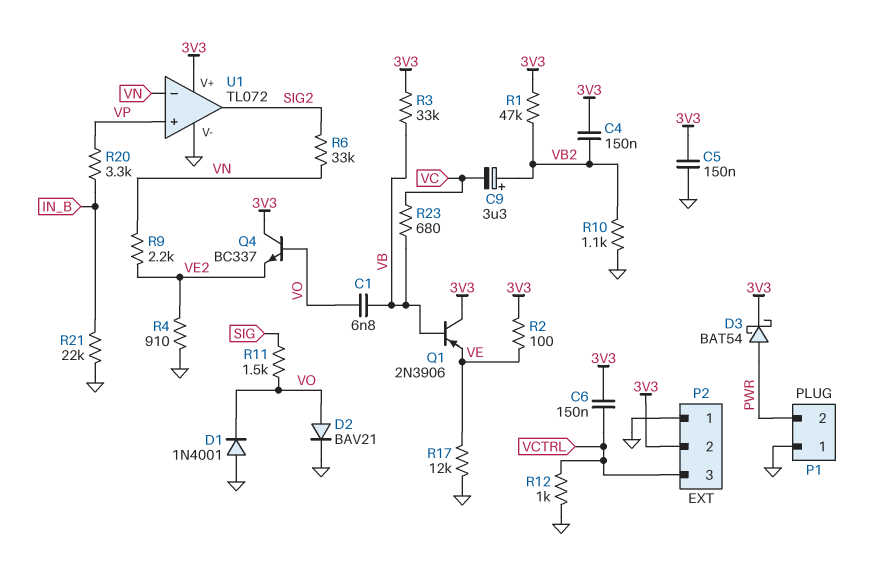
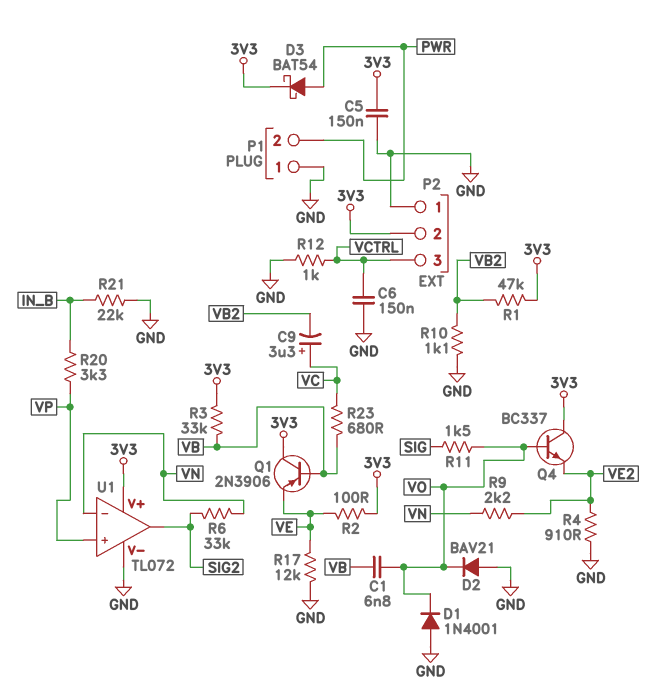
C4: 150nF (3V3, VB2) -> none
C6: 150nF (3V3, VCTRL) -> 150nF (GND, VCTRL)
C9: 3.3uF (plus VB2, minus VC) -> 3.3uF (plus VC, minus VB2)
D2: diode BAV21 (A VO, K GND) -> diode BAV21 (A GND, K VO)

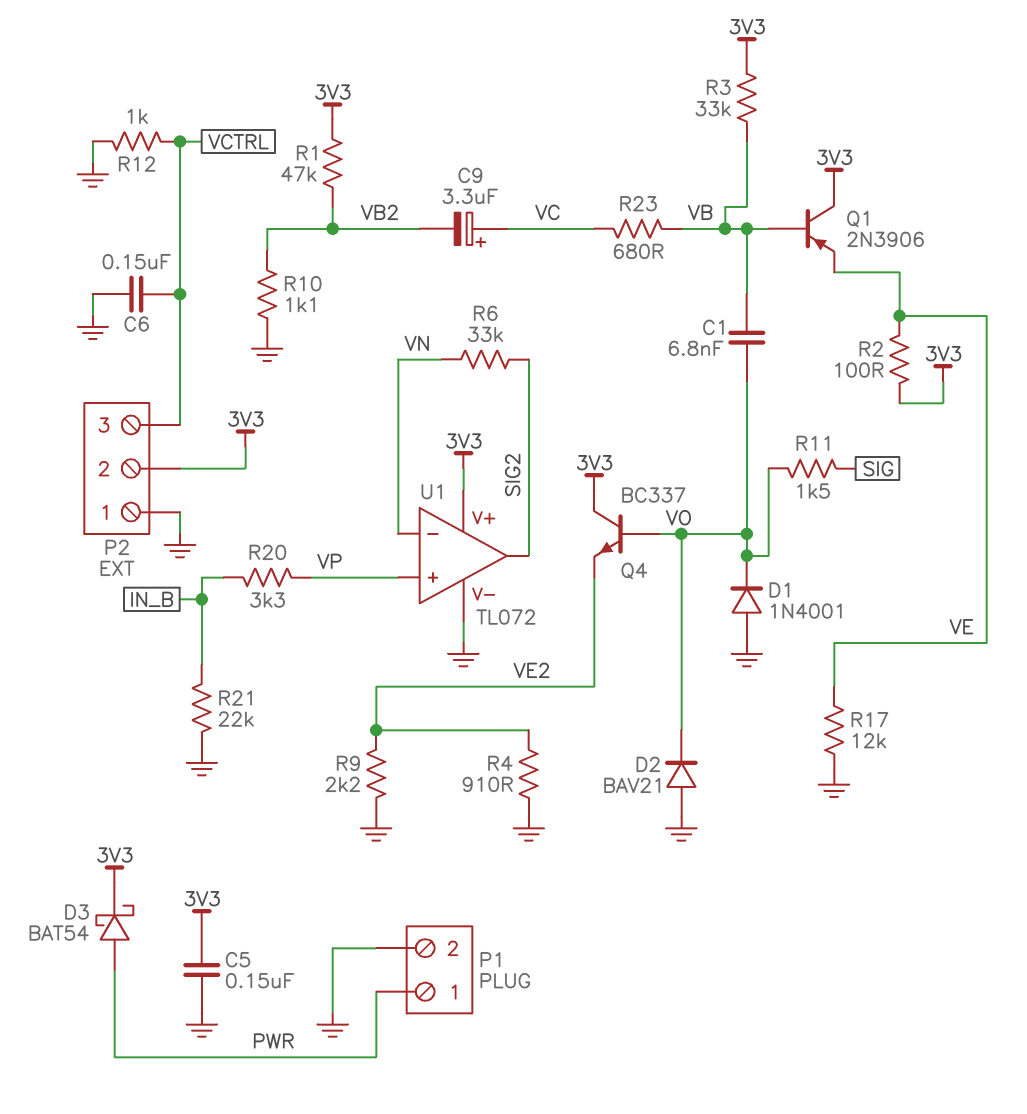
P1 pin 1: GND -> PWR
P1 pin 2: PWR -> GND
R9: 2.2k (VE2, VN) -> 2.2k (GND, VE2)

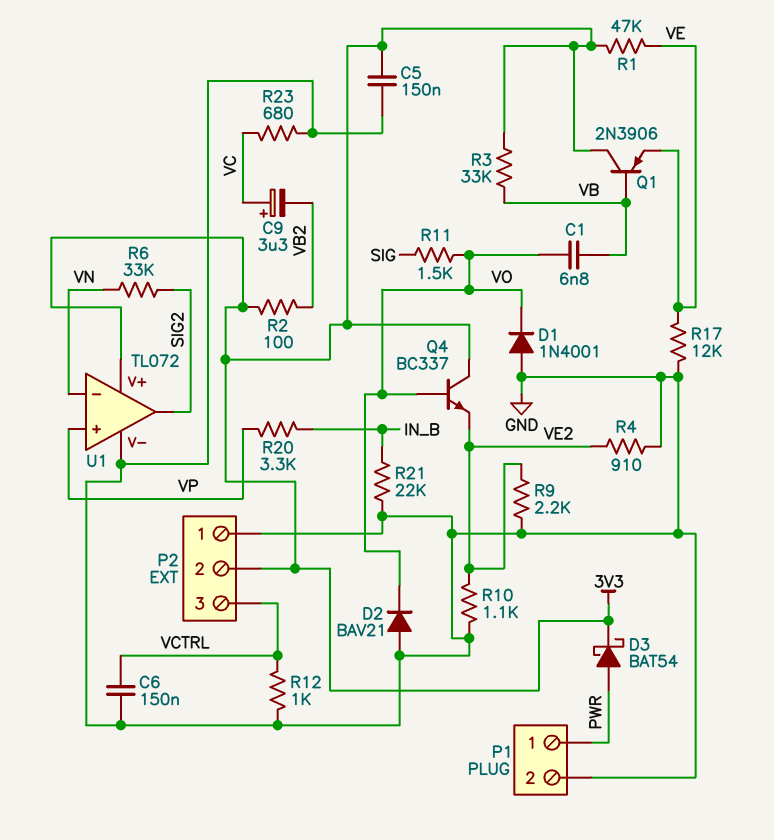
R1: 47k (3V3, VB2) -> 47k (3V3, VE)
R2: 100 (3V3, VE) -> 100 (3V3, VB2)
R10: 1.1k (GND, VB2) -> 1.1k (GND, VE2)
R23: 680 (VB, VC) -> 680 (GND, VC)

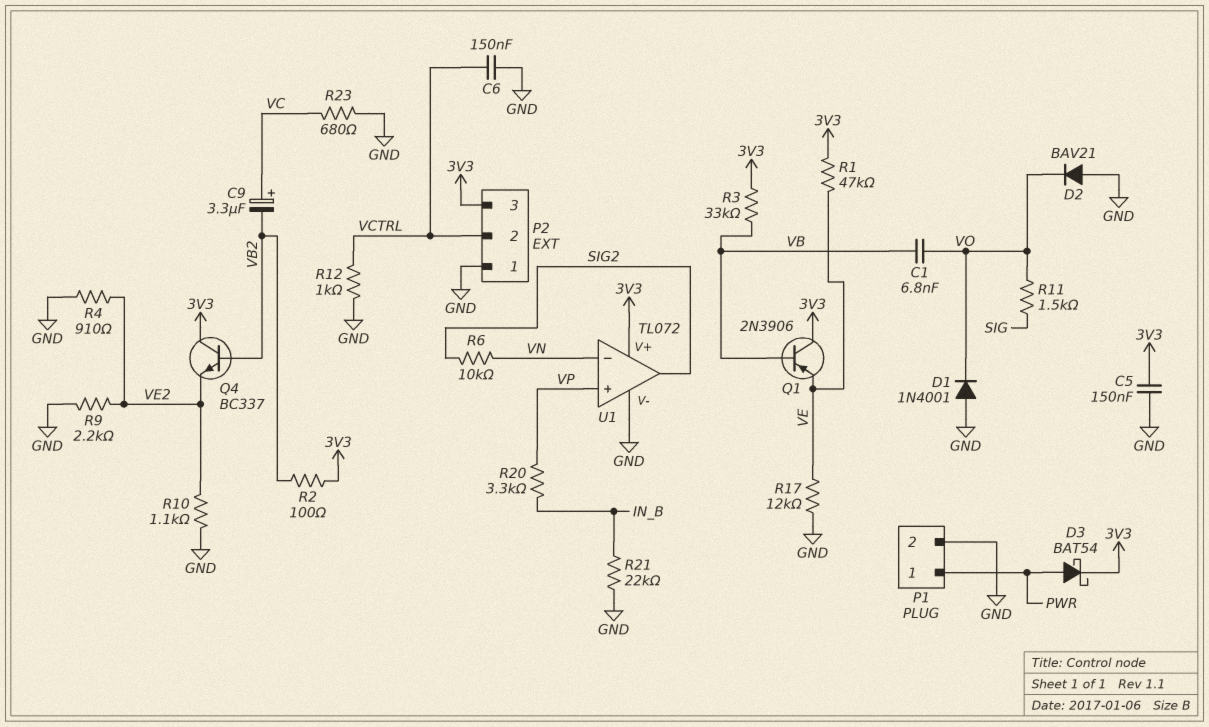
P2 pin 2: 3V3 -> VCTRL
P2 pin 3: VCTRL -> 3V3
Q4: NPN BC337 (B VO, C 3V3, E VE2) -> NPN BC337 (B VB2, C 3V3, E VE2)
R6: 33k (SIG2, VN) -> 10k (SIG2, VN)

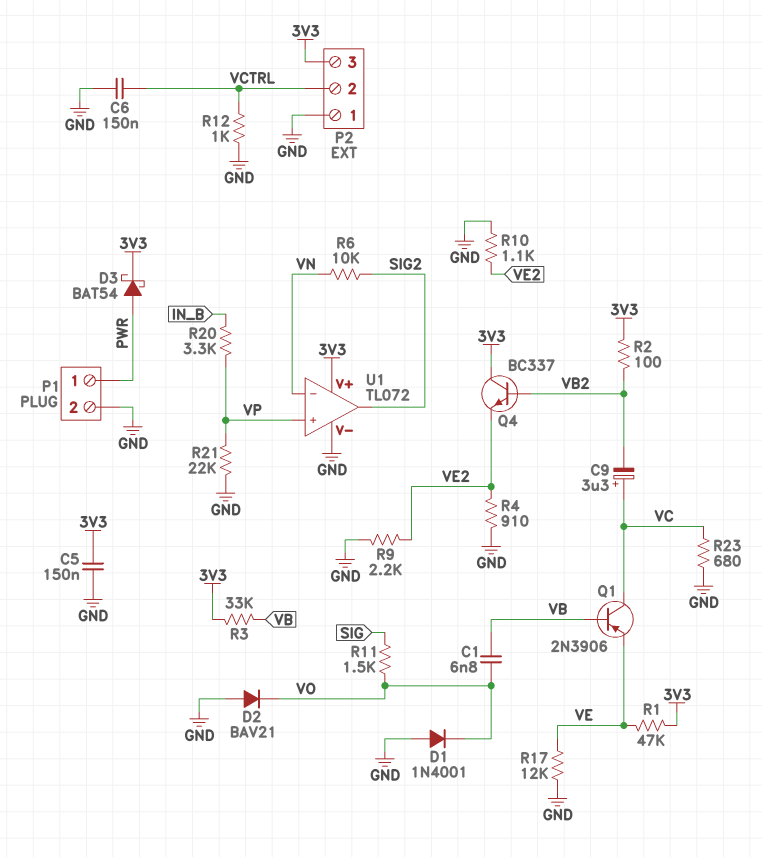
Q1: PNP 2N3906 (B VB, C 3V3, E VE) -> PNP 2N3906 (B VB, C VC, E VE)
R21: 22k (GND, IN_B) -> 22k (GND, VP)

